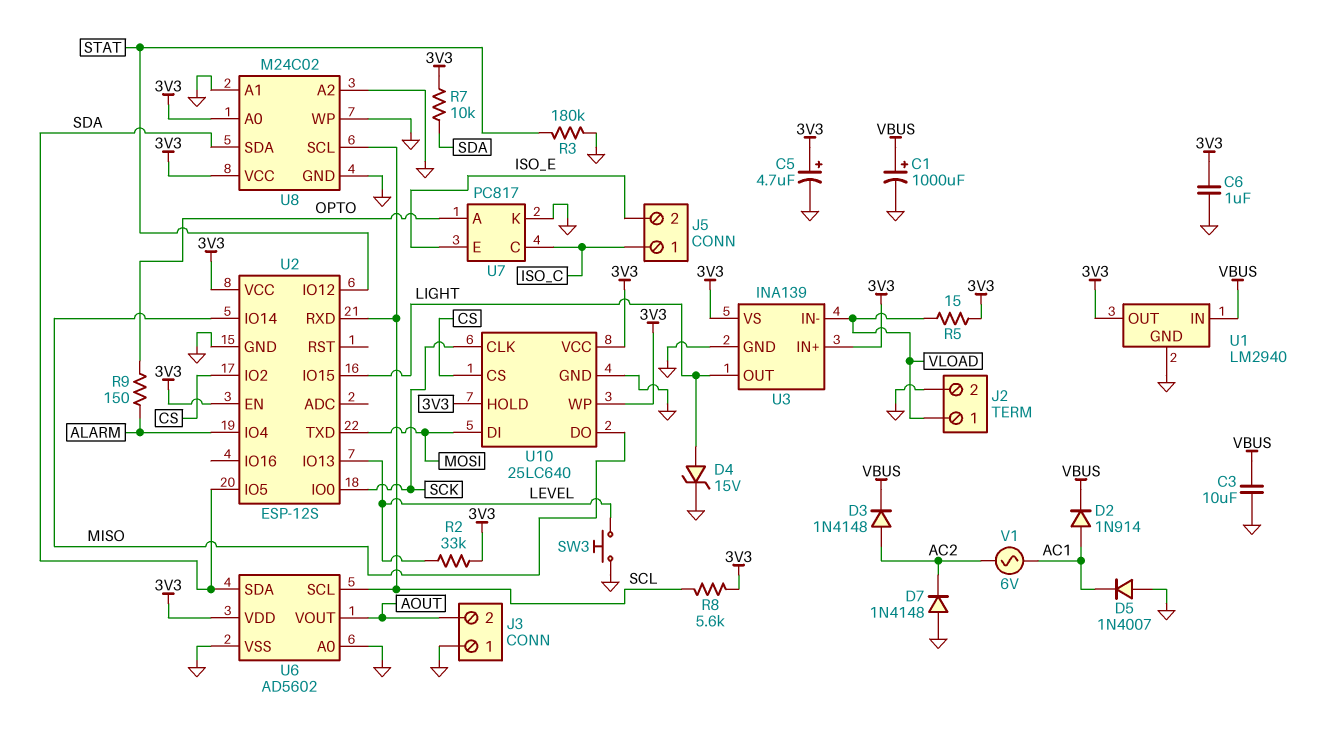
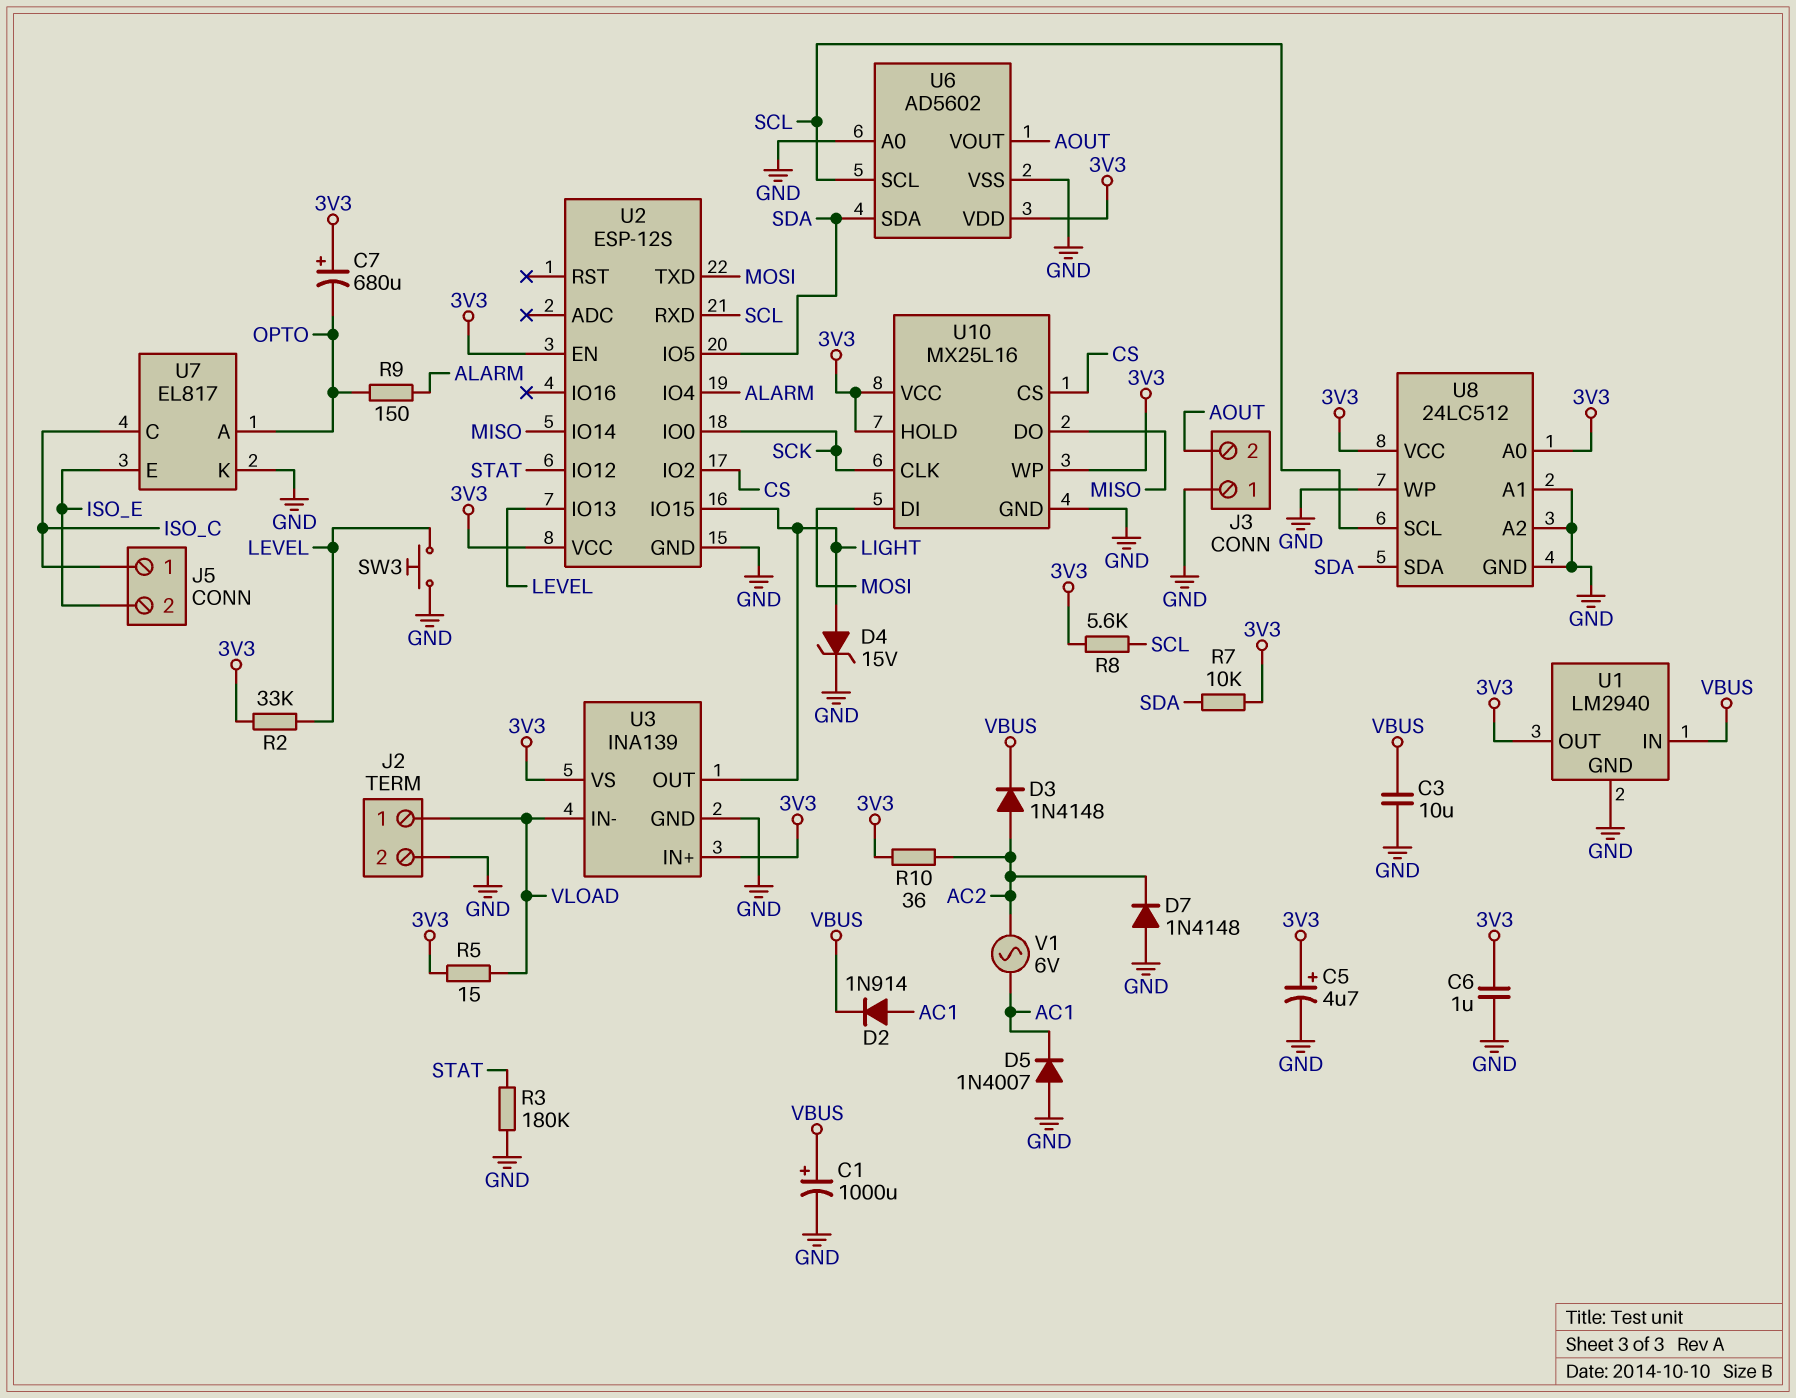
C7: none -> 680uF (plus 3V3, minus OPTO)
R10: none -> 36 (3V3, AC2)
U7: PC817 -> EL817
U8: M24C02 -> 24LC512
U10: 25LC640 -> MX25L16

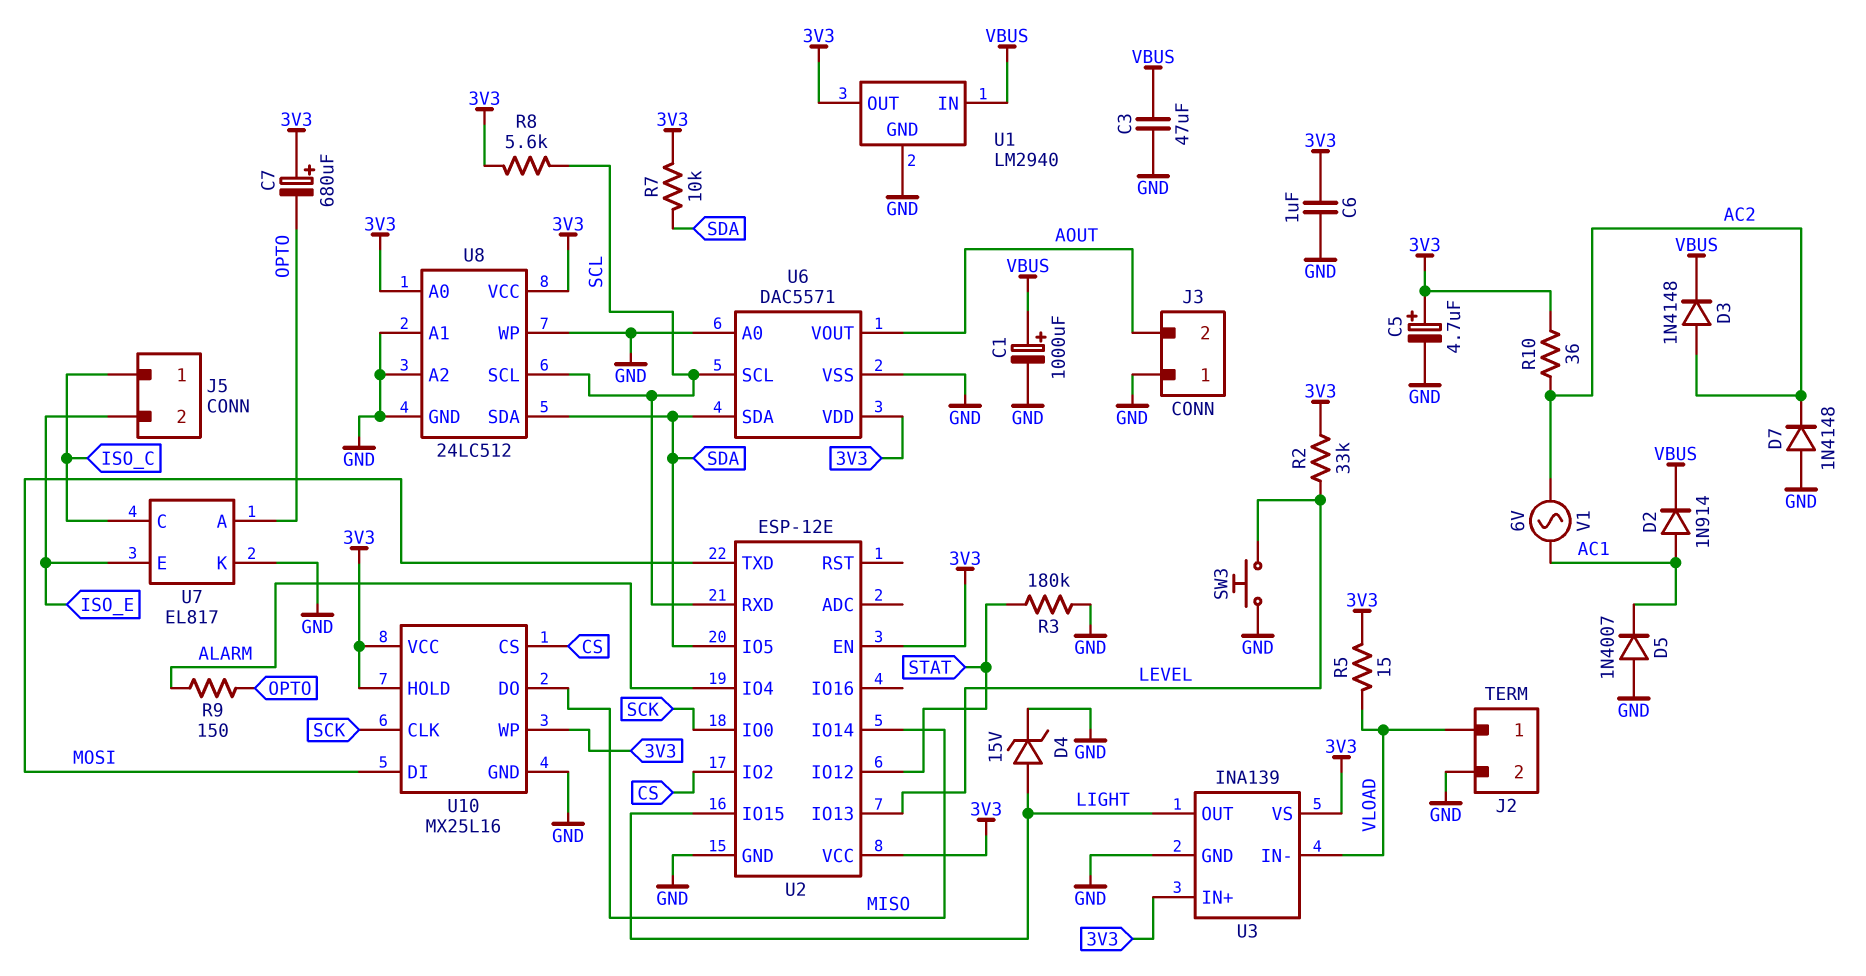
C3: 10uF (GND, VBUS) -> 47uF (GND, VBUS)
U2: ESP-12S -> ESP-12E
U6: AD5602 -> DAC5571

